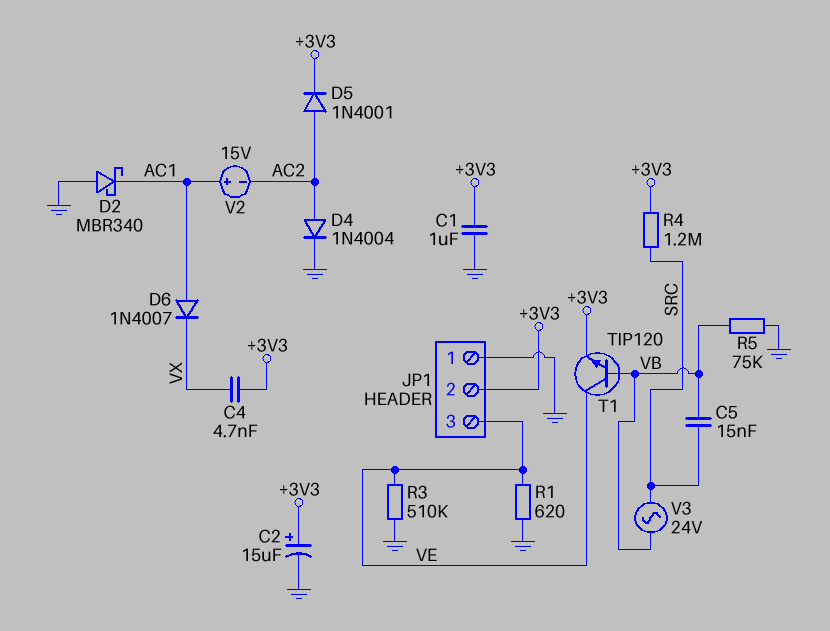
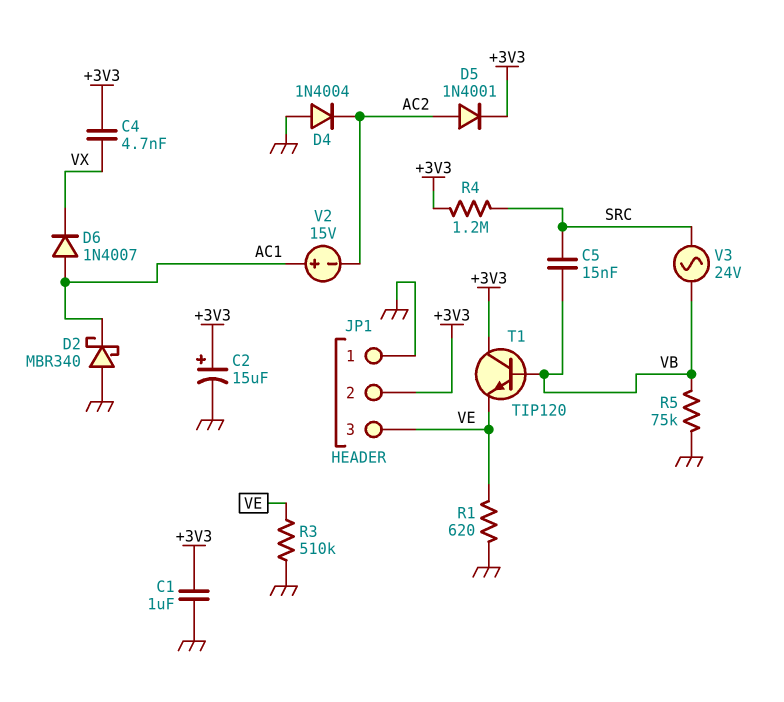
D4: diode 1N4004 (A AC2, K GND) -> diode 1N4004 (A GND, K AC2)
T1: NPN TIP120 (B VB, C VE, E +3V3) -> NPN TIP120 (B VB, C +3V3, E VE)

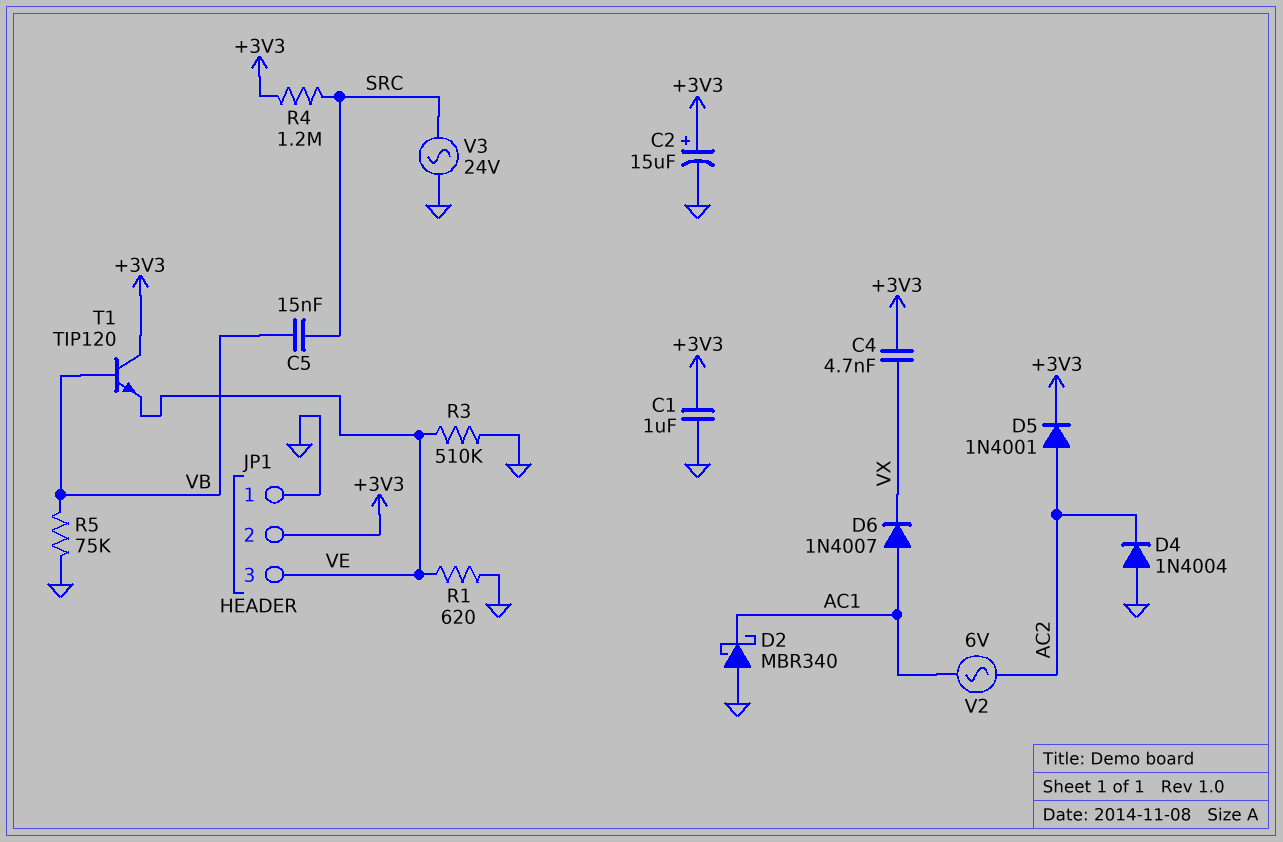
V2: 15V (plus AC1, minus AC2) -> AC 6V (AC1, AC2)
V3: AC 24V (SRC, VB) -> AC 24V (GND, SRC)

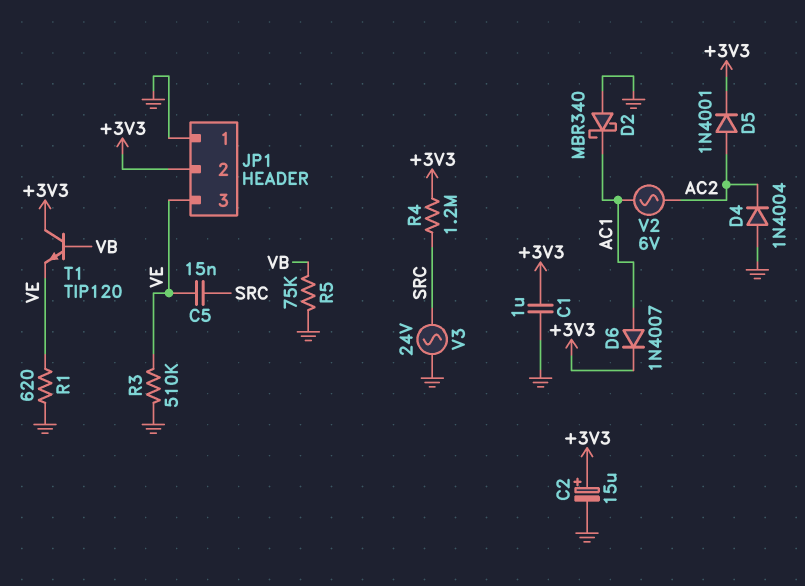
C4: 4.7nF (+3V3, VX) -> none
C5: 15nF (SRC, VB) -> 15nF (SRC, VE)
D6: diode 1N4007 (A AC1, K VX) -> diode 1N4007 (A AC1, K +3V3)

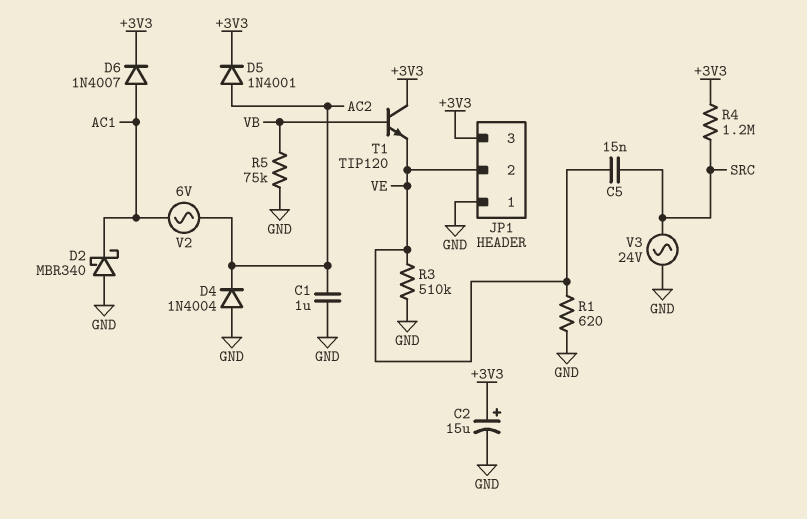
C1: 1uF (+3V3, GND) -> 1uF (AC2, GND)
JP1 pin 2: +3V3 -> VE
JP1 pin 3: VE -> +3V3

